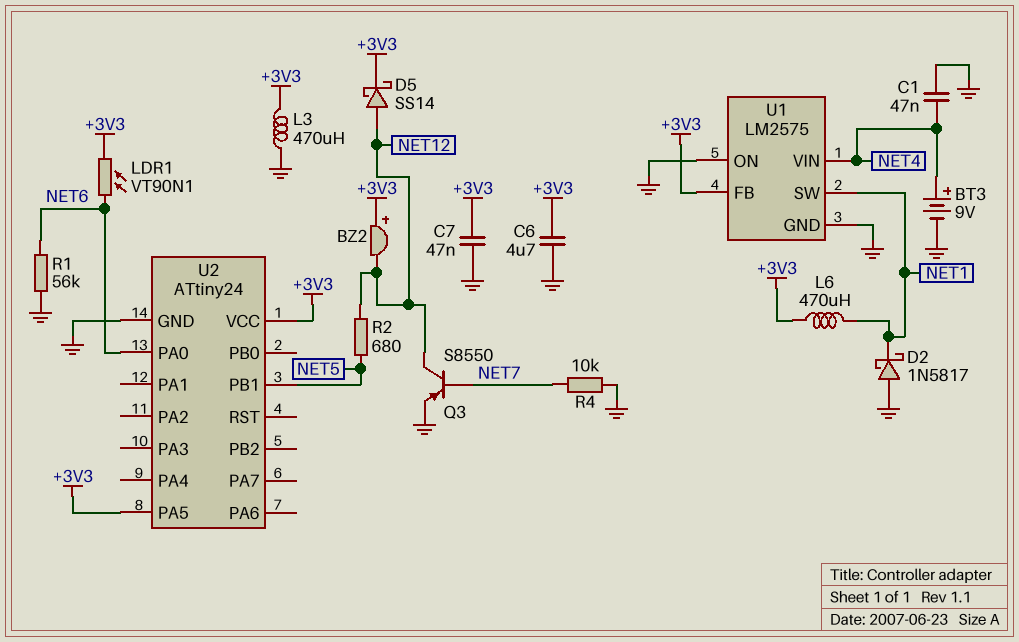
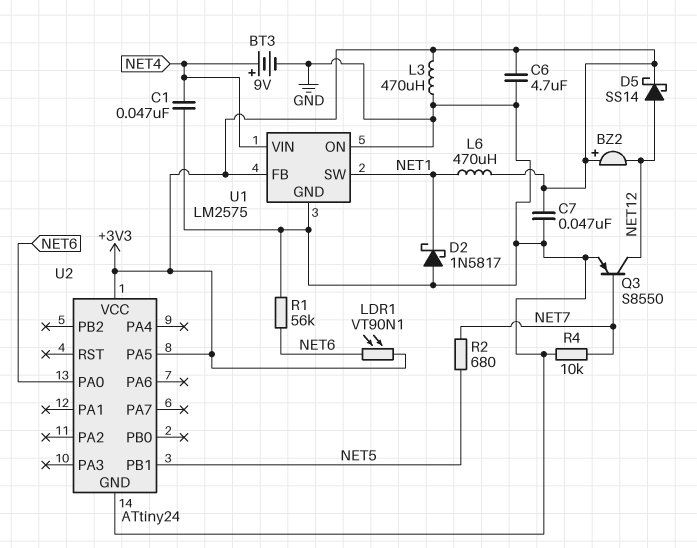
R2: 680 (NET5, NET12) -> 680 (NET5, NET7)

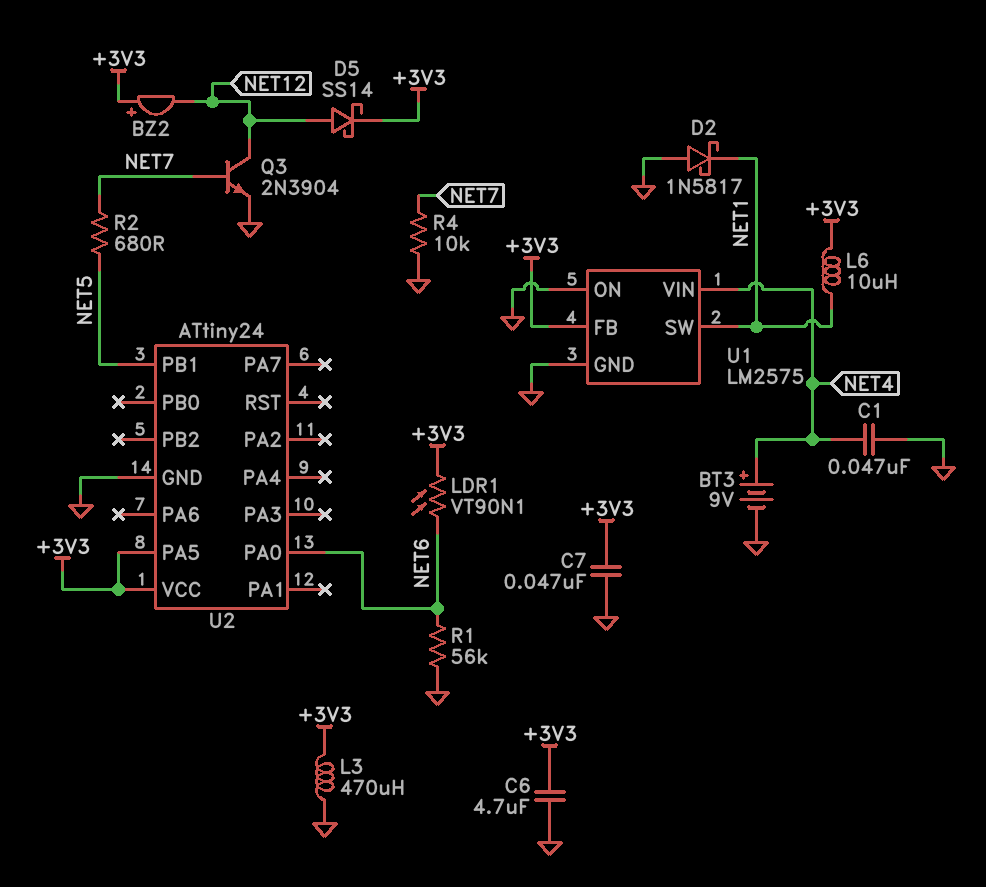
L6: 470uH (+3V3, NET1) -> 10uH (+3V3, NET1)
Q3: PNP S8550 (B NET7, C NET12, E GND) -> NPN 2N3904 (B NET7, C NET12, E GND)

